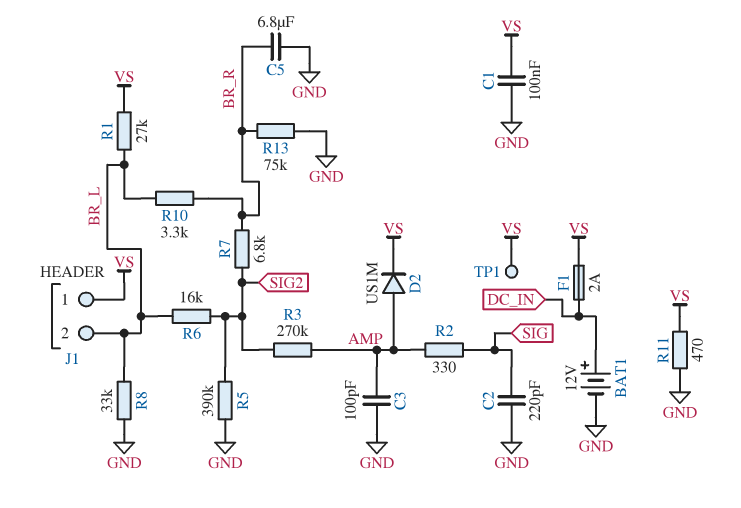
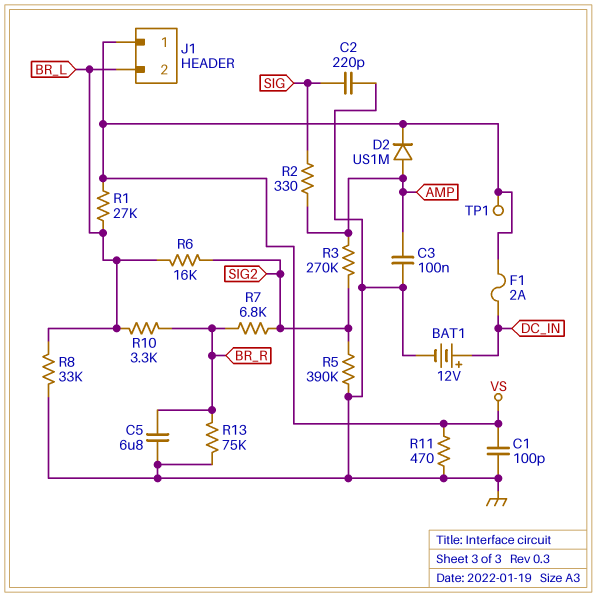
C1: 100nF (GND, VS) -> 100pF (GND, VS)
C3: 100pF (AMP, GND) -> 100nF (AMP, GND)

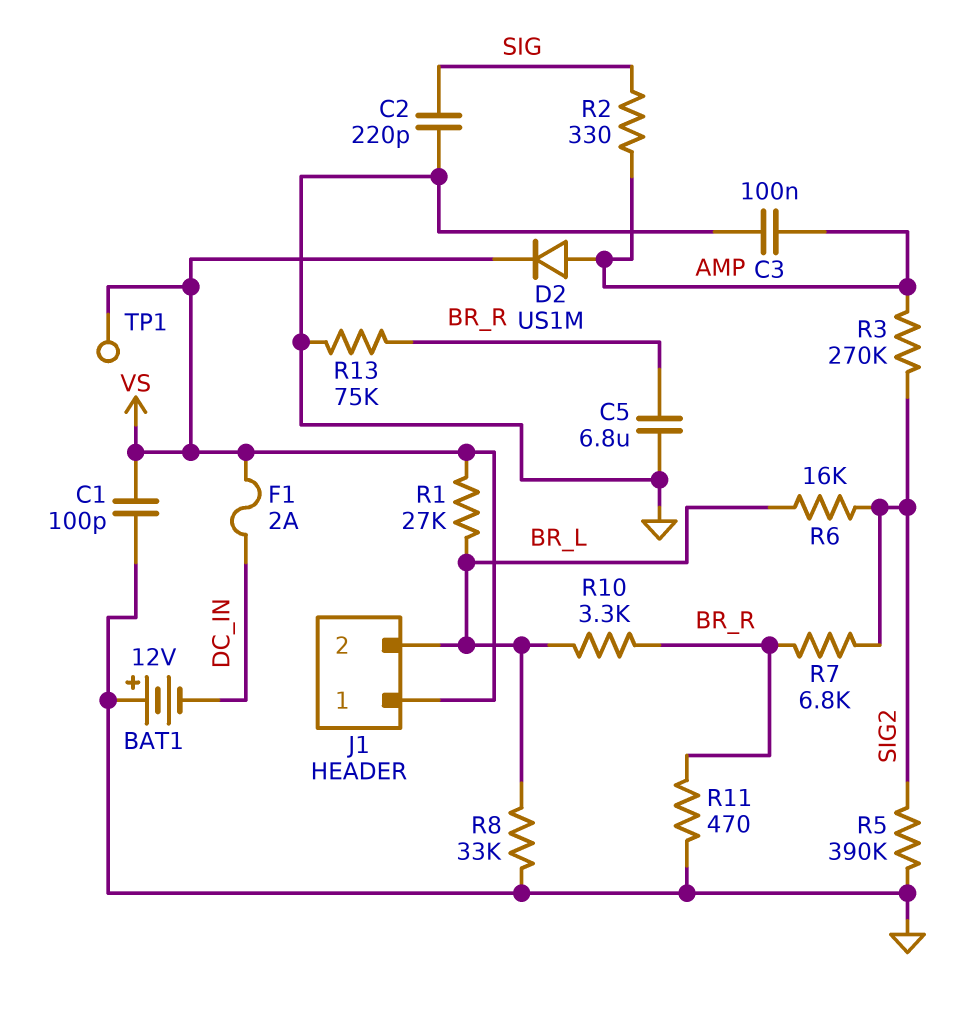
BAT1: 12V (plus DC_IN, minus GND) -> 12V (plus GND, minus DC_IN)
R11: 470 (GND, VS) -> 470 (BR_R, GND)

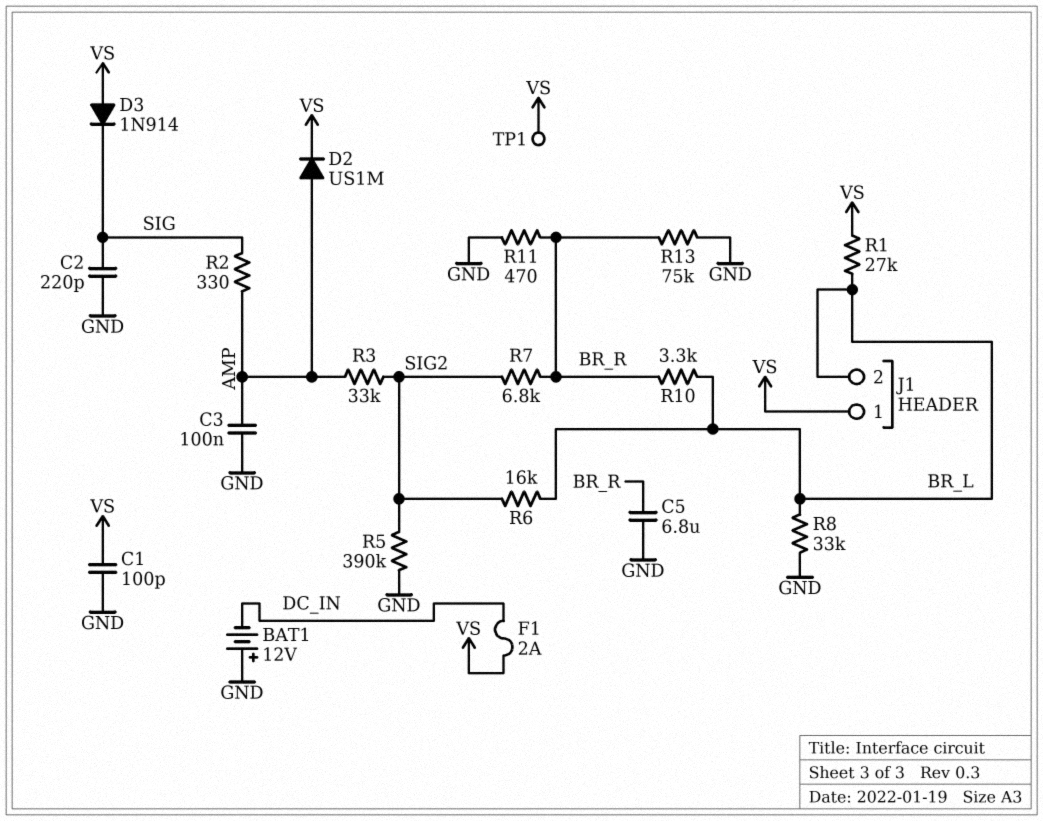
D3: none -> diode 1N914 (A VS, K SIG)
R3: 270k (AMP, SIG2) -> 33k (AMP, SIG2)

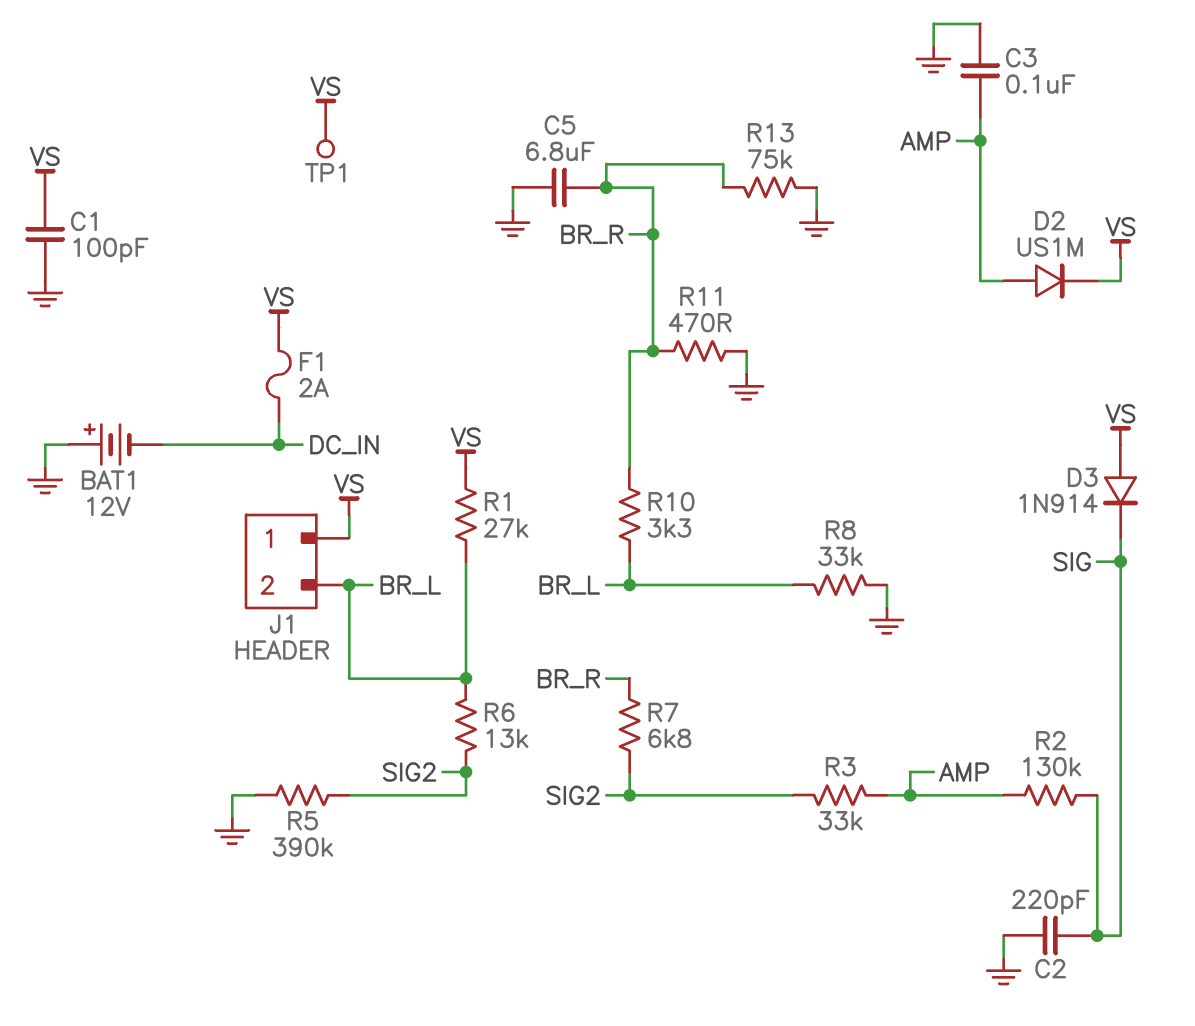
R2: 330 (AMP, SIG) -> 130k (AMP, SIG)
R6: 16k (BR_L, SIG2) -> 13k (BR_L, SIG2)

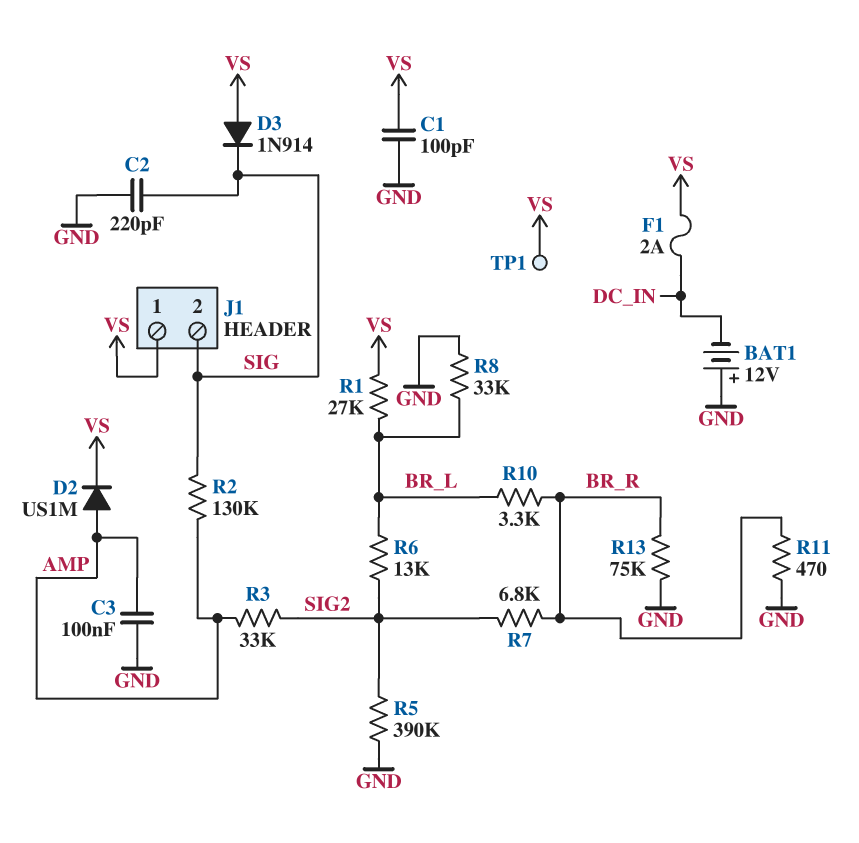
C5: 6.8uF (BR_R, GND) -> none
J1 pin 2: BR_L -> SIG

